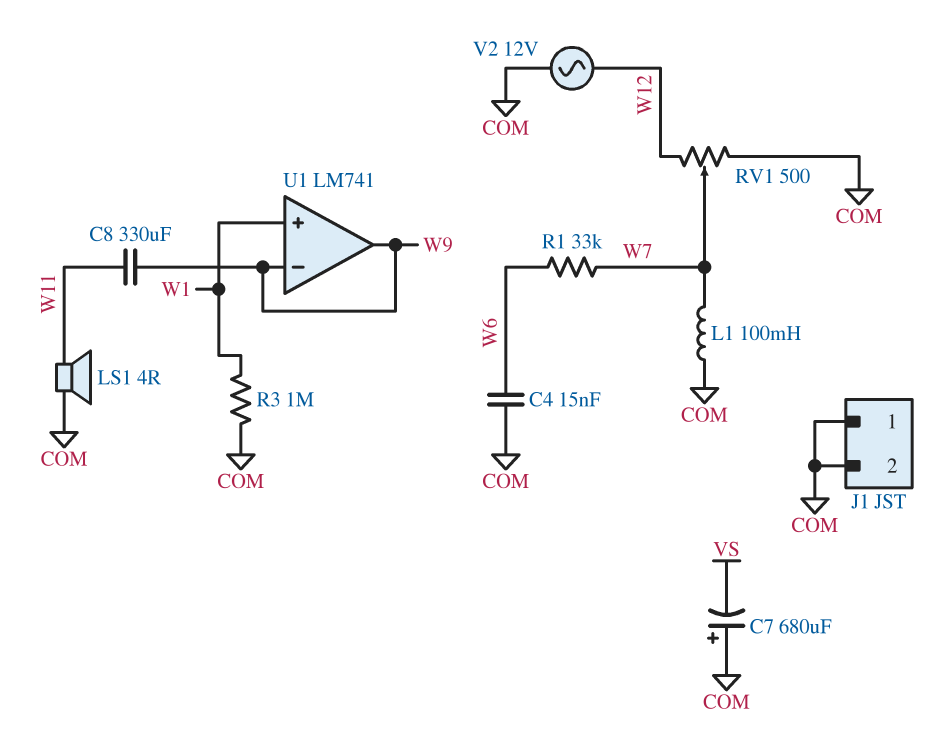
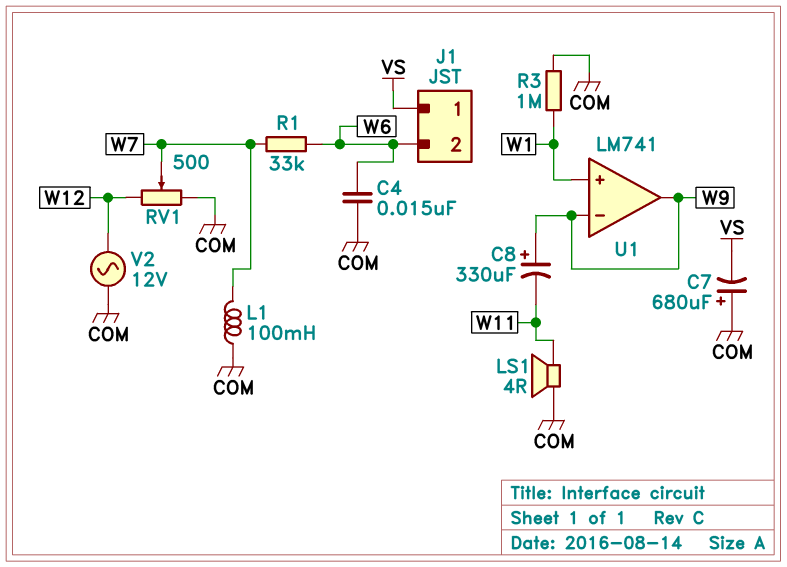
C8: 330uF (W9, W11) -> 330uF (plus W9, minus W11)
J1 pin 1: COM -> VS
J1 pin 2: COM -> W6

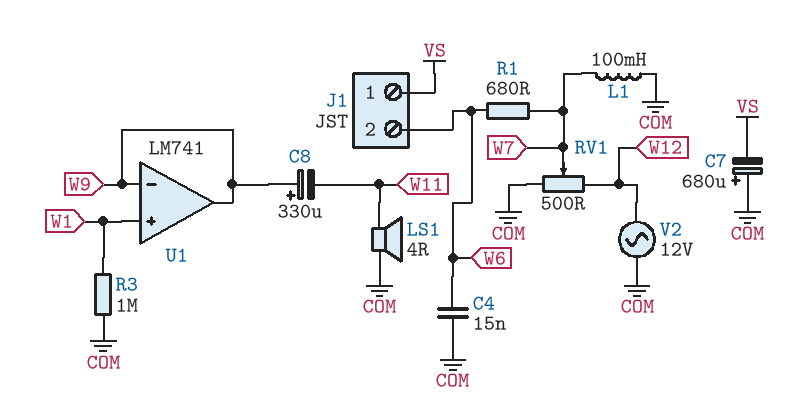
R1: 33k (W6, W7) -> 680 (W6, W7)

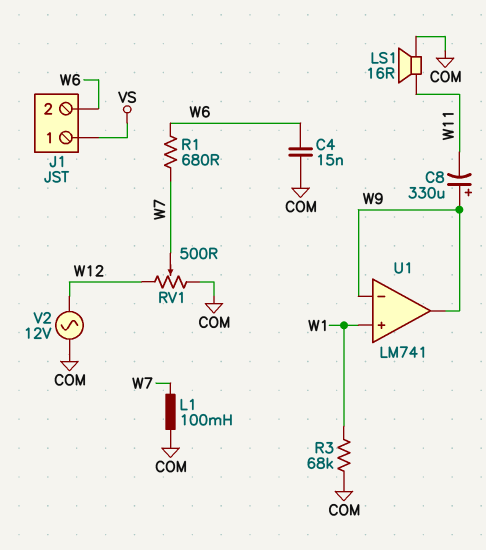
C7: 680uF (plus COM, minus VS) -> none
LS1: speaker 4R (COM, W11) -> speaker 16R (COM, W11)
R3: 1M (COM, W1) -> 68k (COM, W1)

